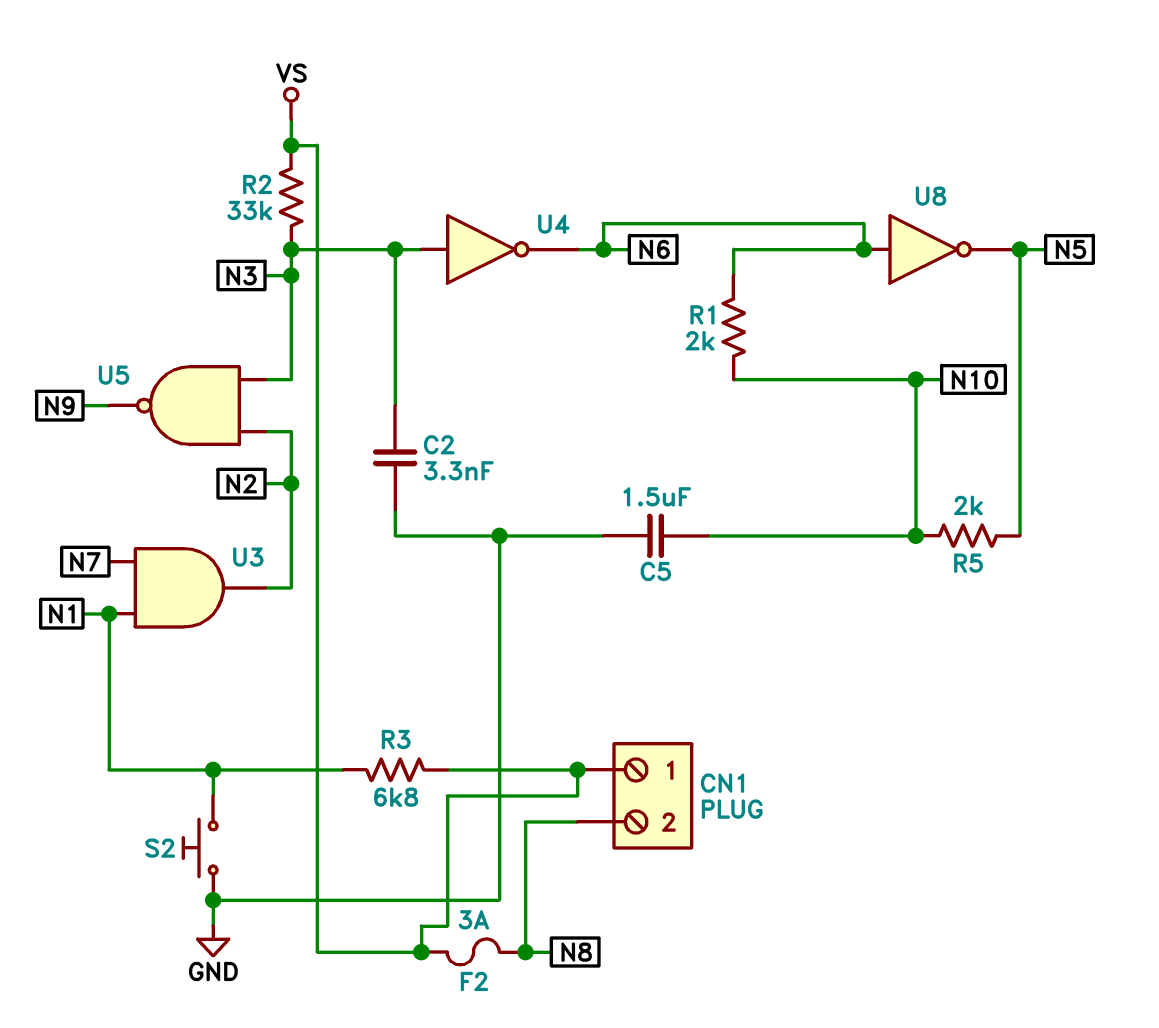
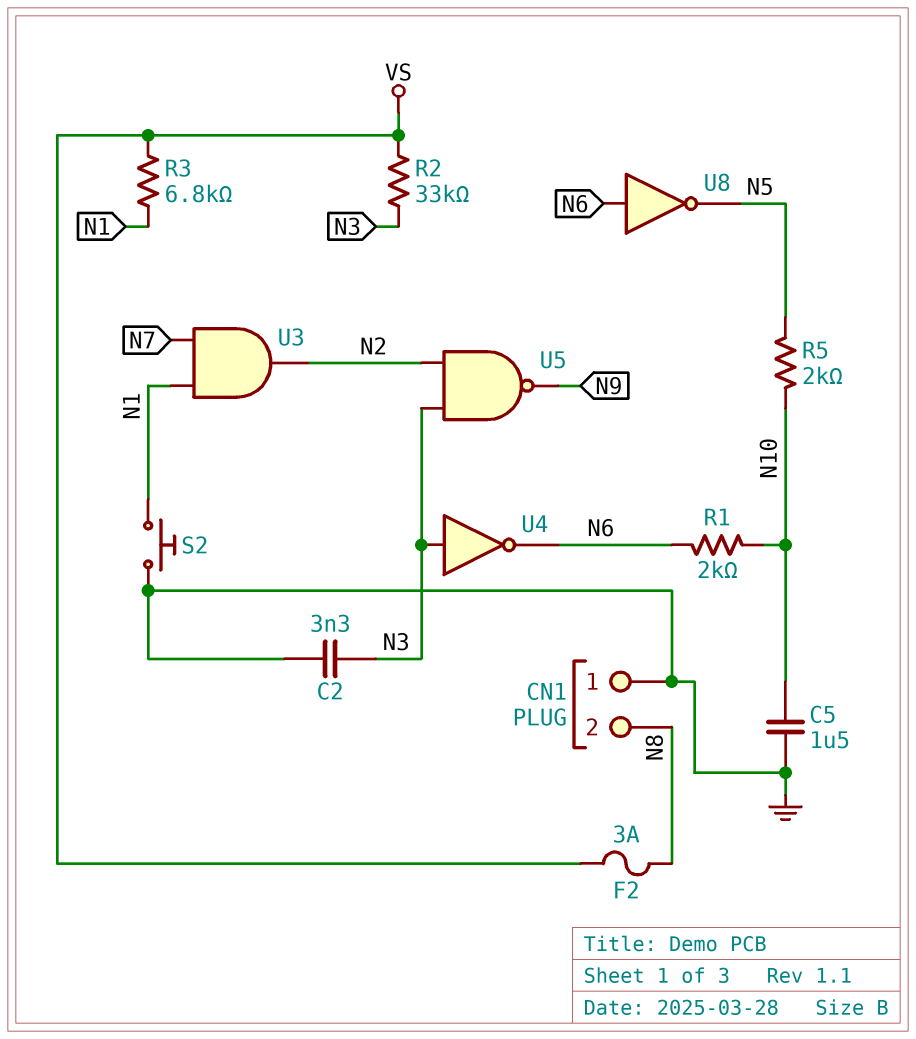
CN1 pin 1: VS -> GND

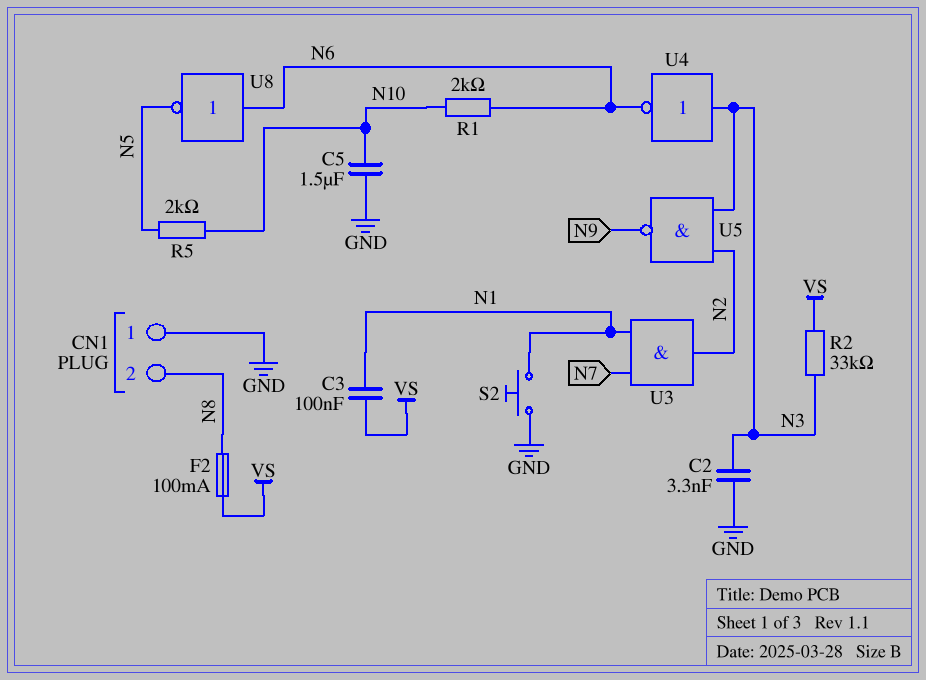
C3: none -> 100nF (N1, VS)
F2: 3A (N8, VS) -> 100mA (N8, VS)
R3: 6.8k (N1, VS) -> none

